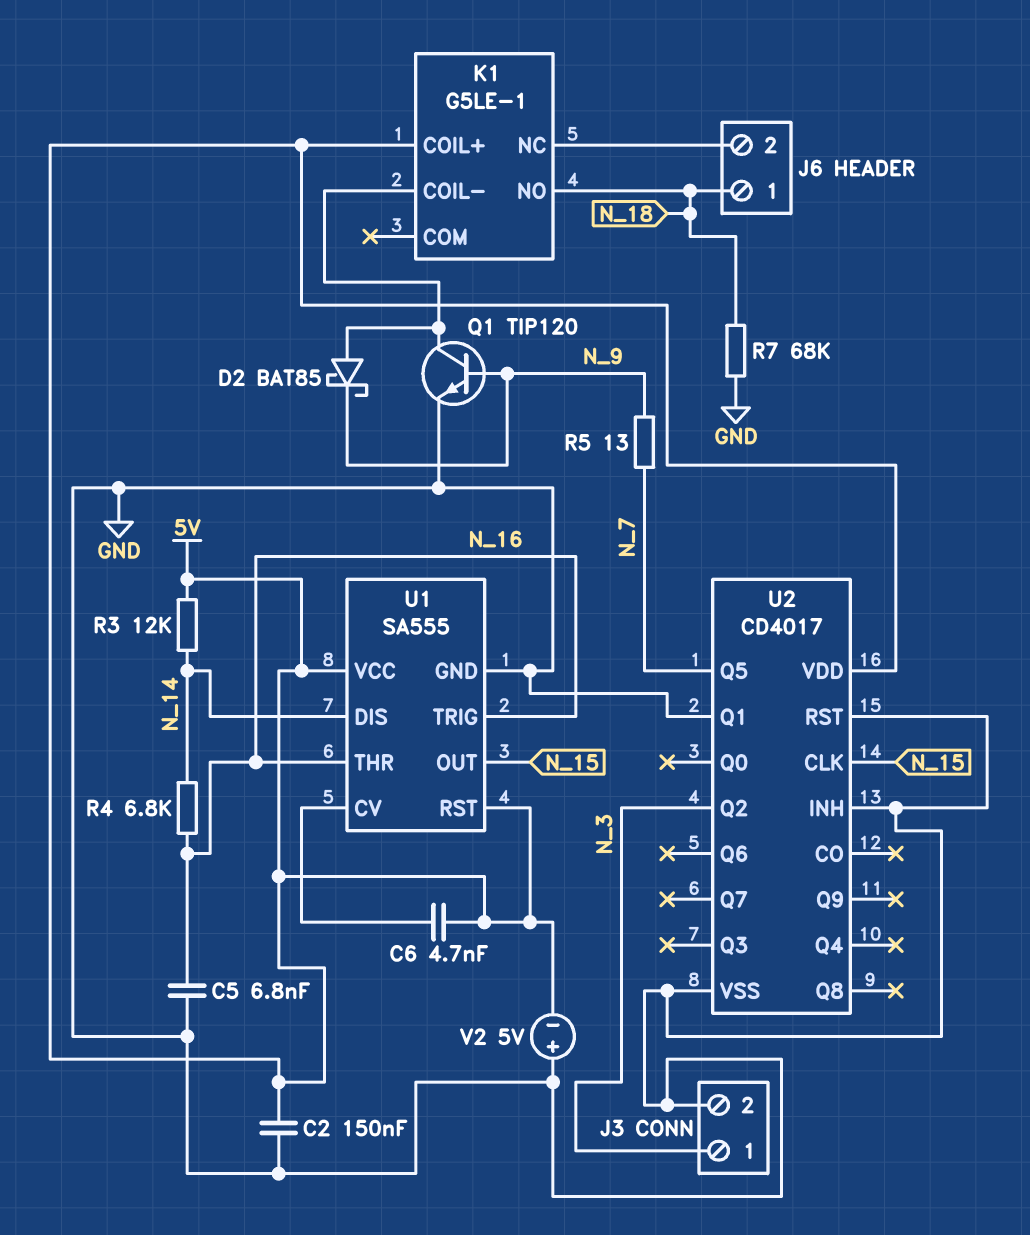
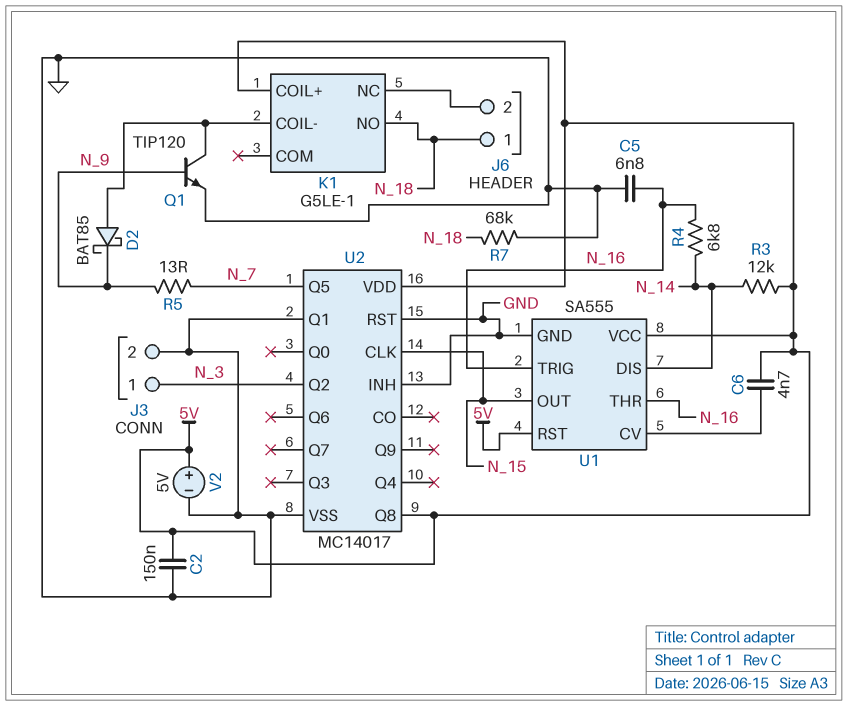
U2: CD4017 -> MC14017
U2 pin Q8: none -> 5V
V2: 5V (plus GND, minus 5V) -> 5V (plus 5V, minus GND)

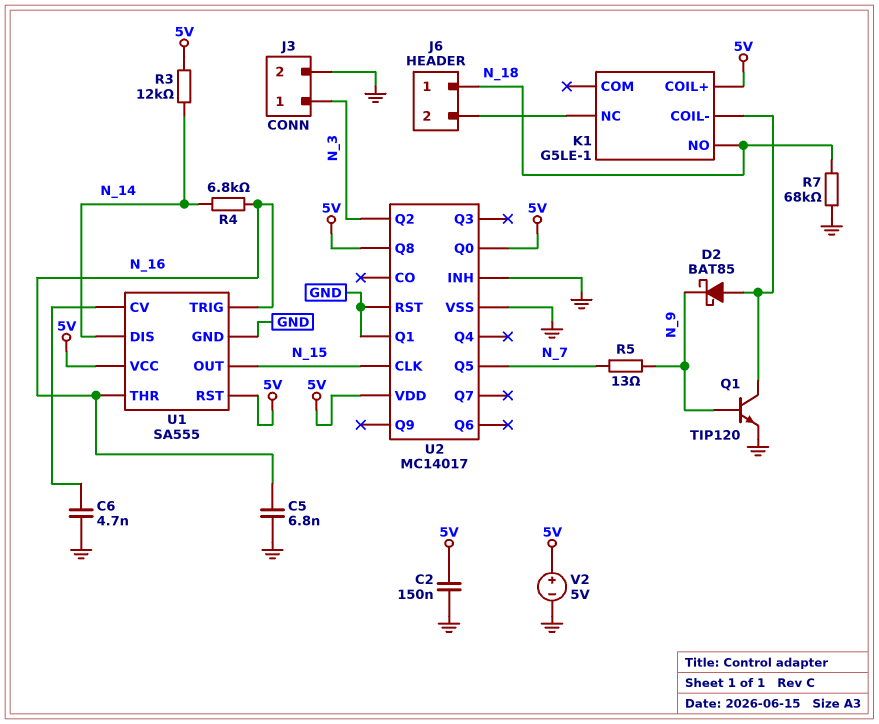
C6: 4.7nF (5V, U1/CV) -> 4.7nF (GND, U1/CV)
U2 pin Q0: none -> 5V

